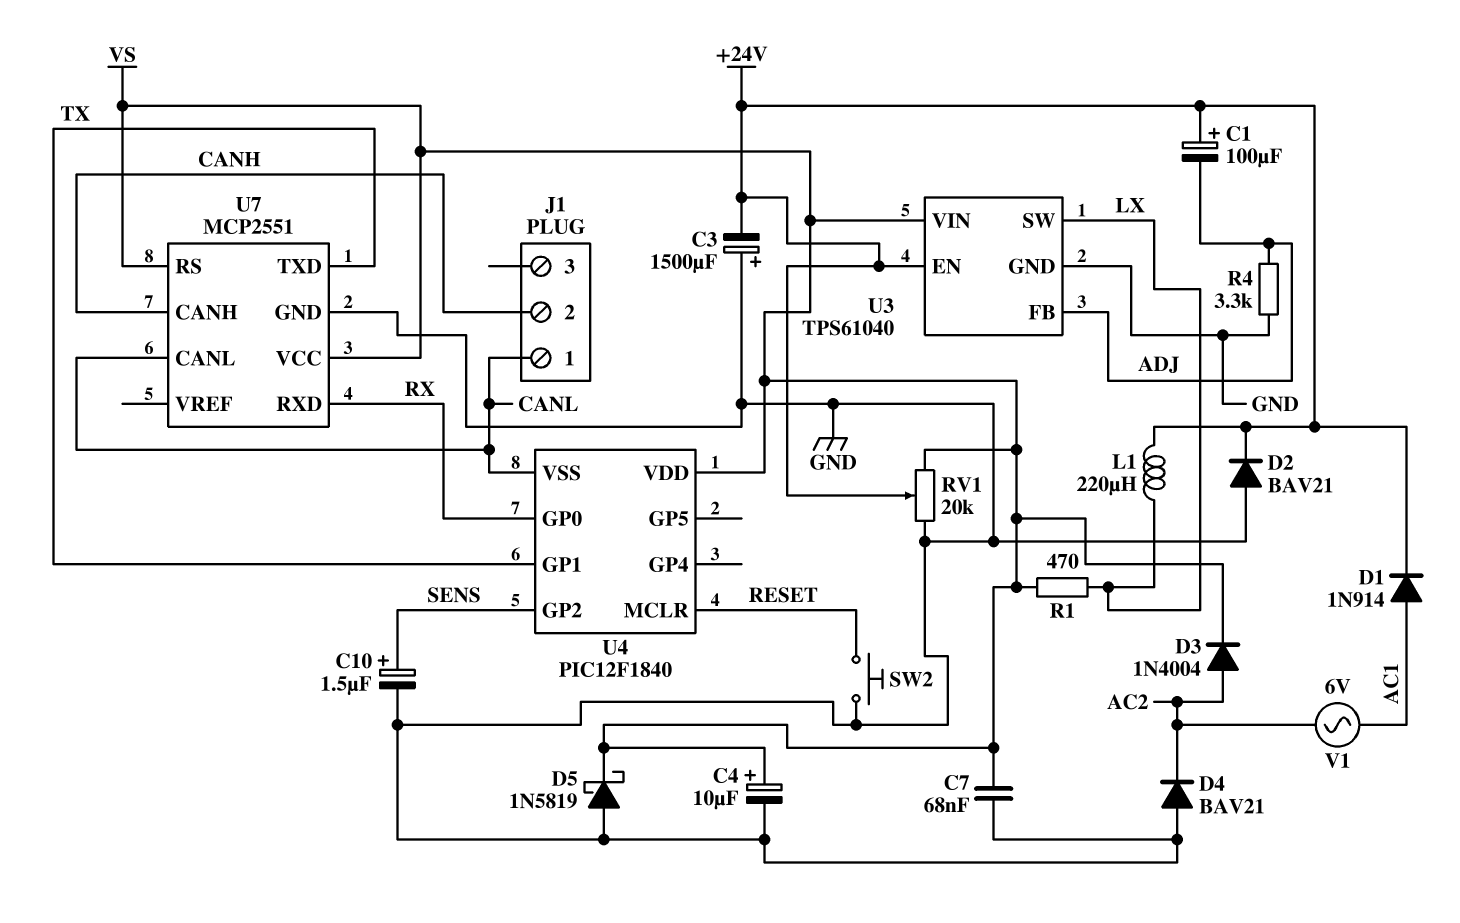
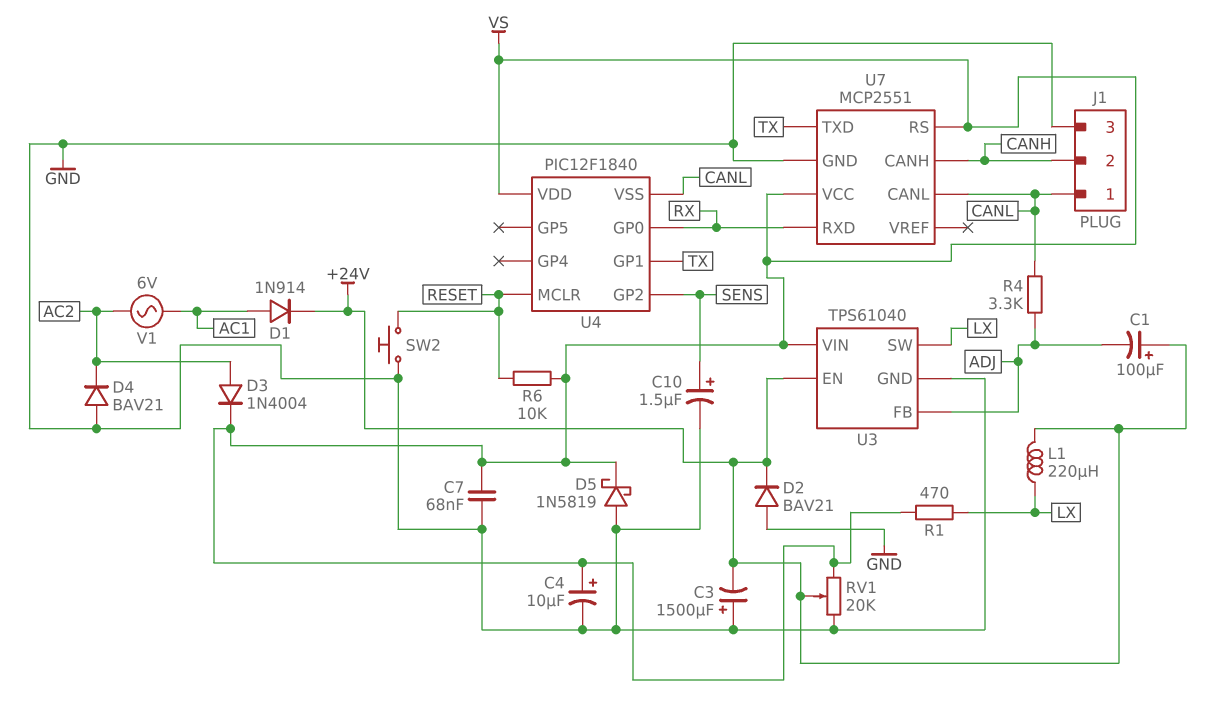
J1 pin 3: none -> GND
R4: 3.3k (ADJ, GND) -> 3.3k (ADJ, CANL)
R6: none -> 10k (RESET, VS)

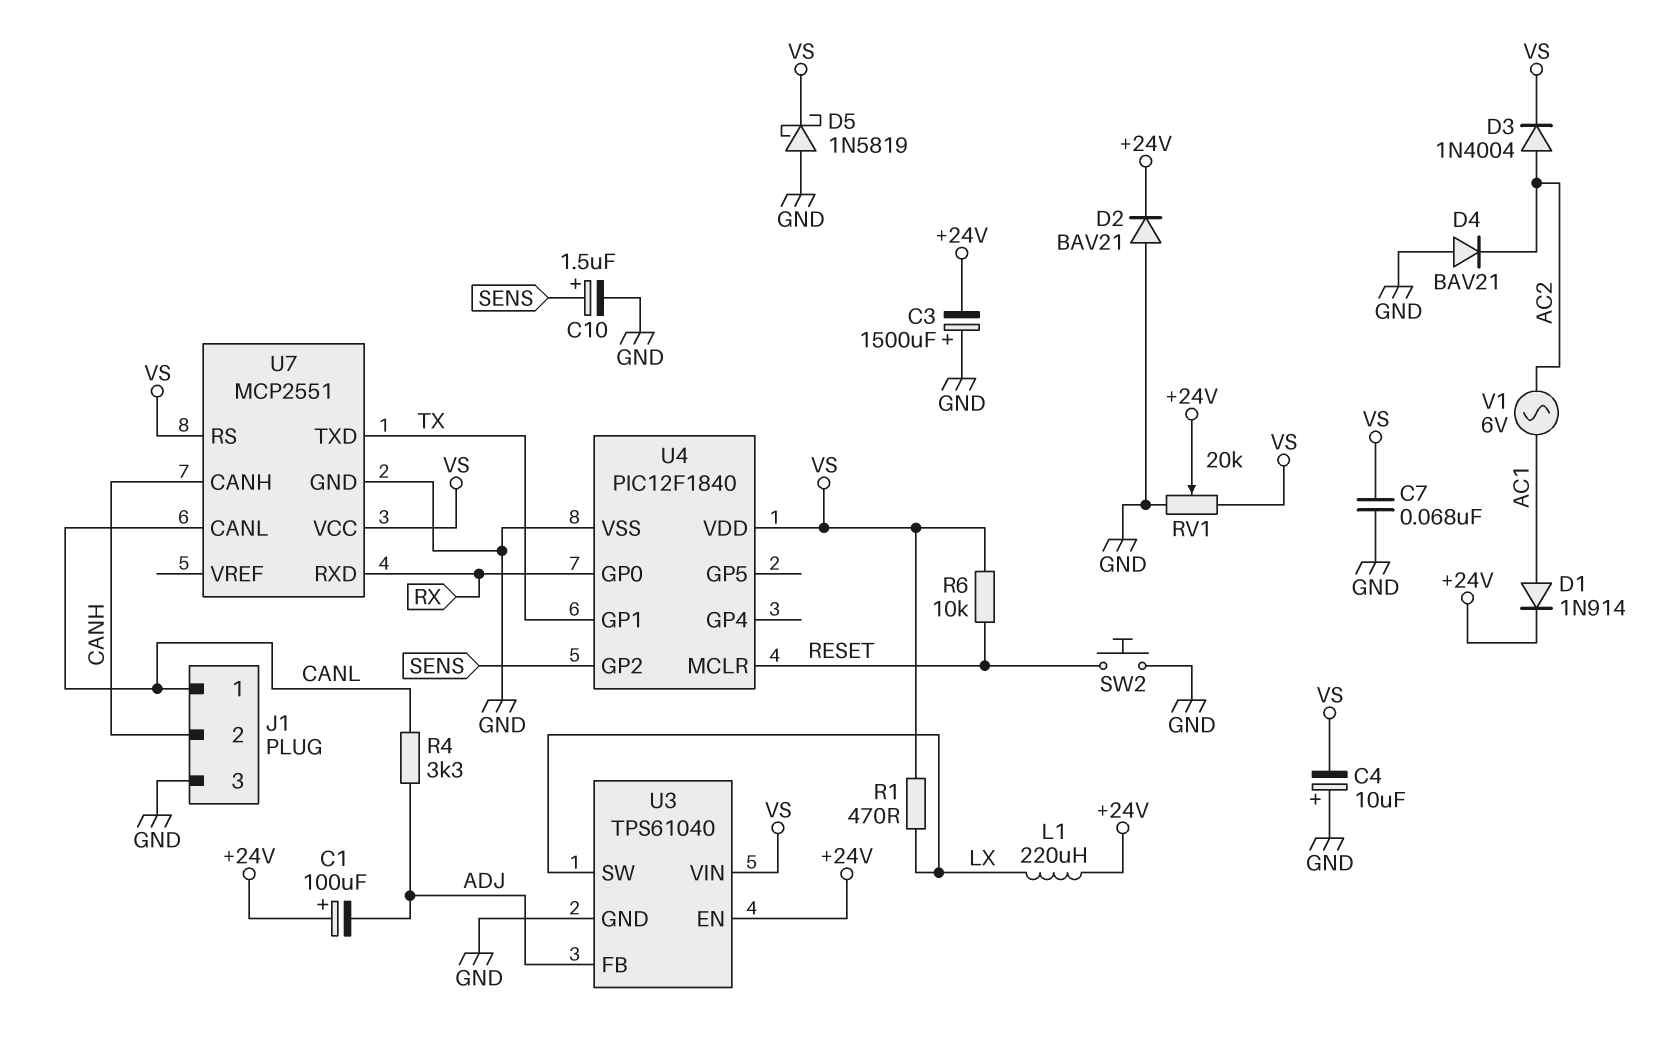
C4: 10uF (plus VS, minus GND) -> 10uF (plus GND, minus VS)
U4 pin VSS: CANL -> GND

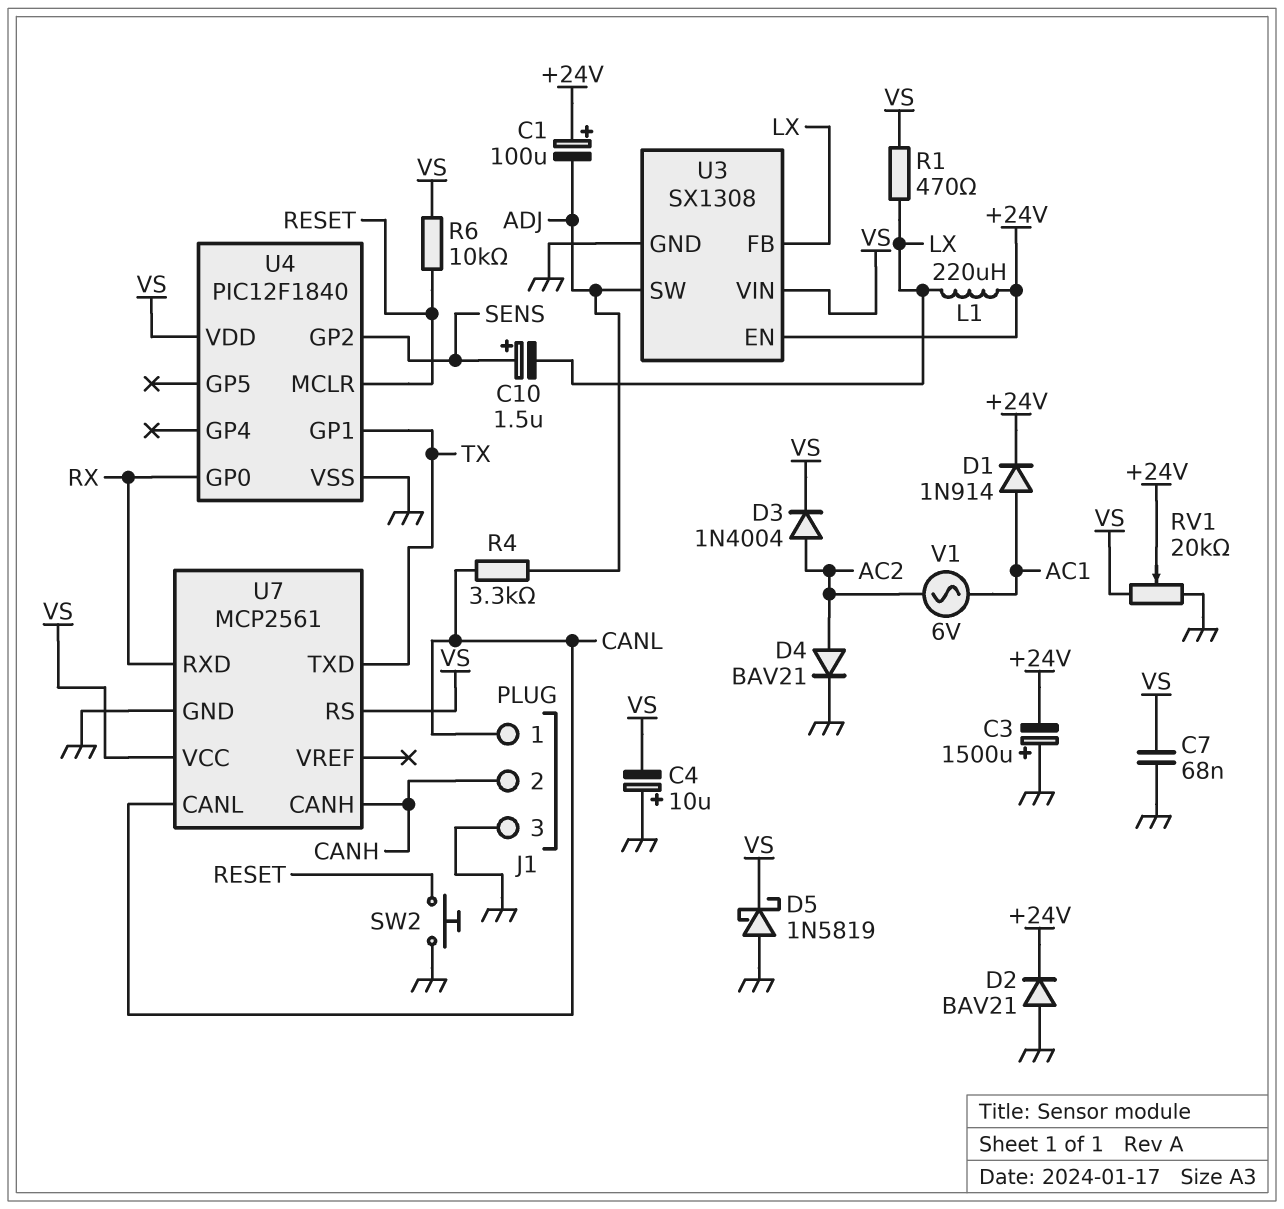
C10: 1.5uF (plus SENS, minus GND) -> 1.5uF (plus SENS, minus LX)
D4: diode BAV21 (A GND, K AC2) -> diode BAV21 (A AC2, K GND)
U3: TPS61040 -> SX1308
U3 pin FB: ADJ -> LX
U3 pin SW: LX -> ADJ
U7: MCP2551 -> MCP2561

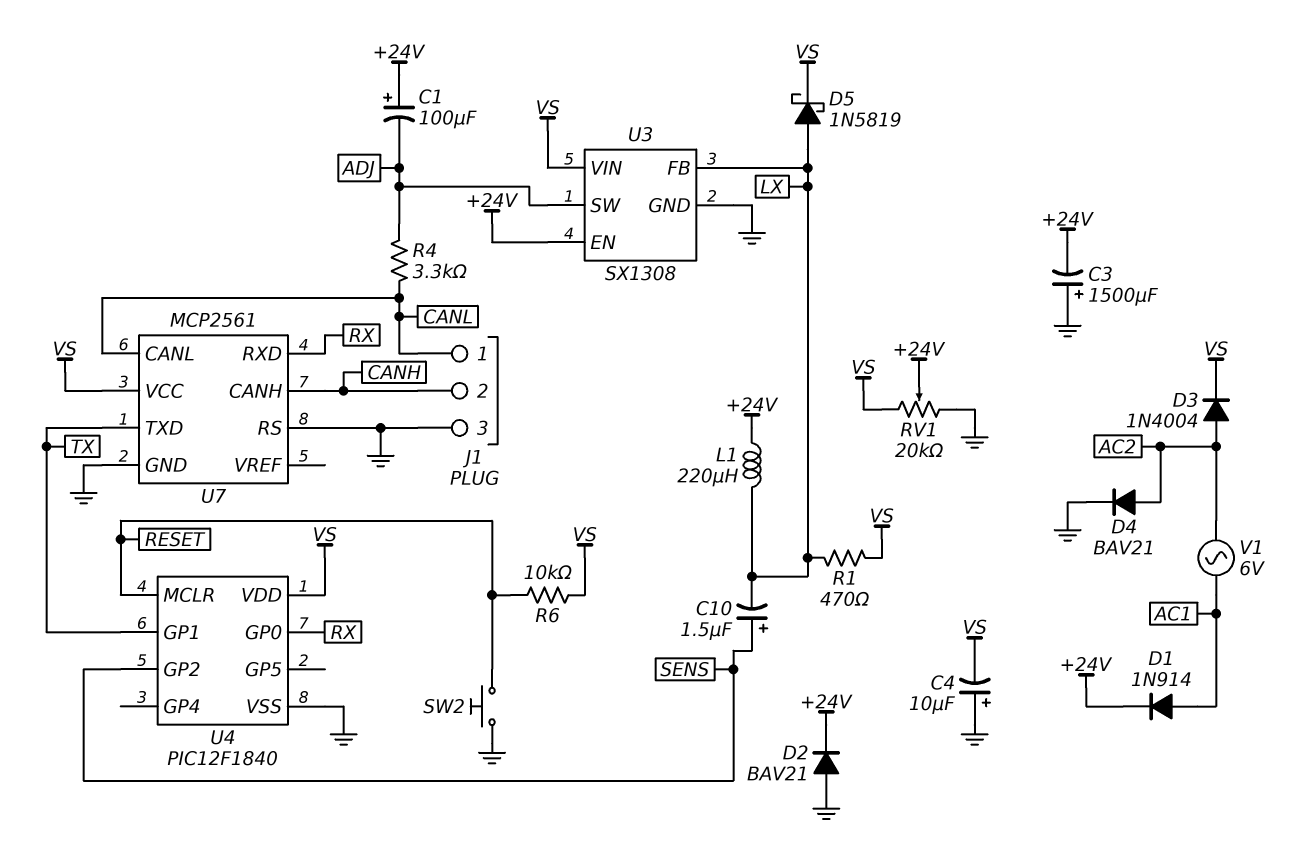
C7: 68nF (GND, VS) -> none
D5: schottky 1N5819 (A GND, K VS) -> schottky 1N5819 (A LX, K VS)
U7 pin RS: VS -> GND

